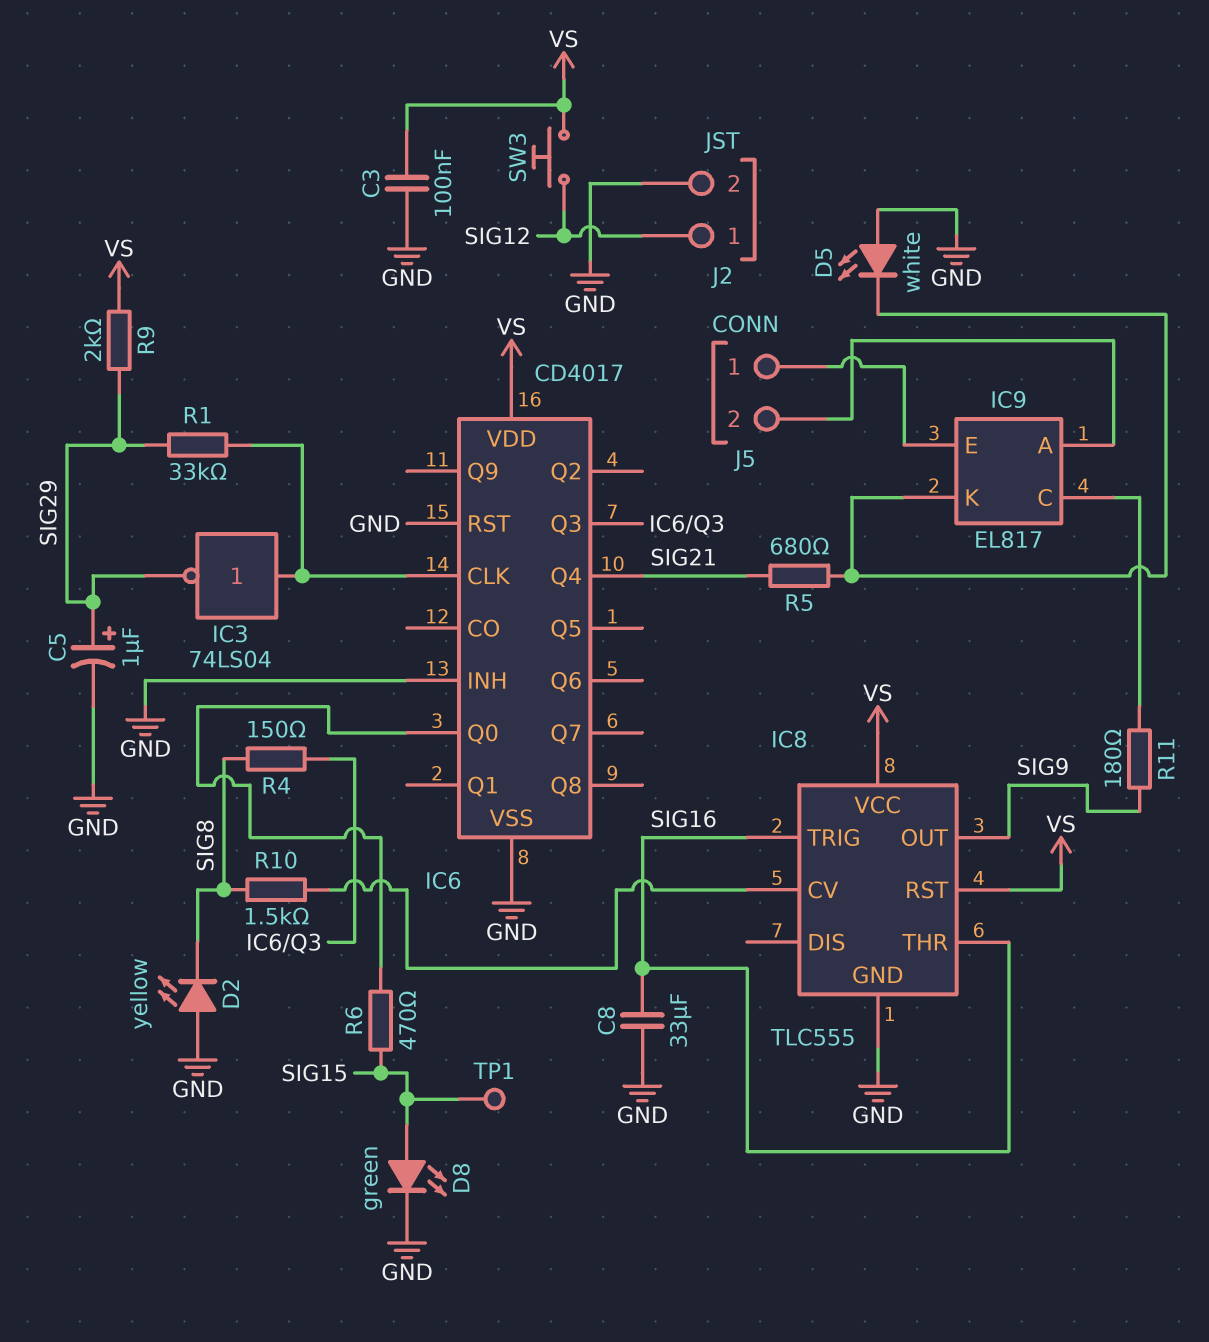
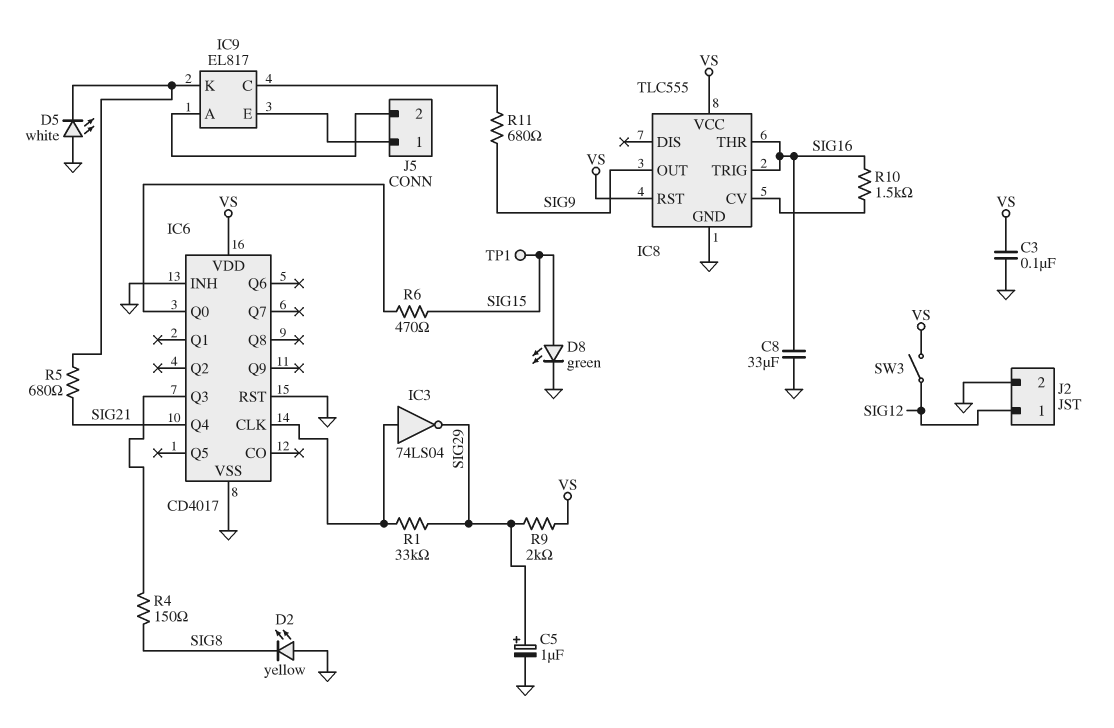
R10: 1.5k (IC8/CV, SIG8) -> 1.5k (IC8/CV, SIG16)
R11: 180 (IC9/C, SIG9) -> 680 (IC9/C, SIG9)
SW3: button (SIG12, VS) -> switch (SIG12, VS)

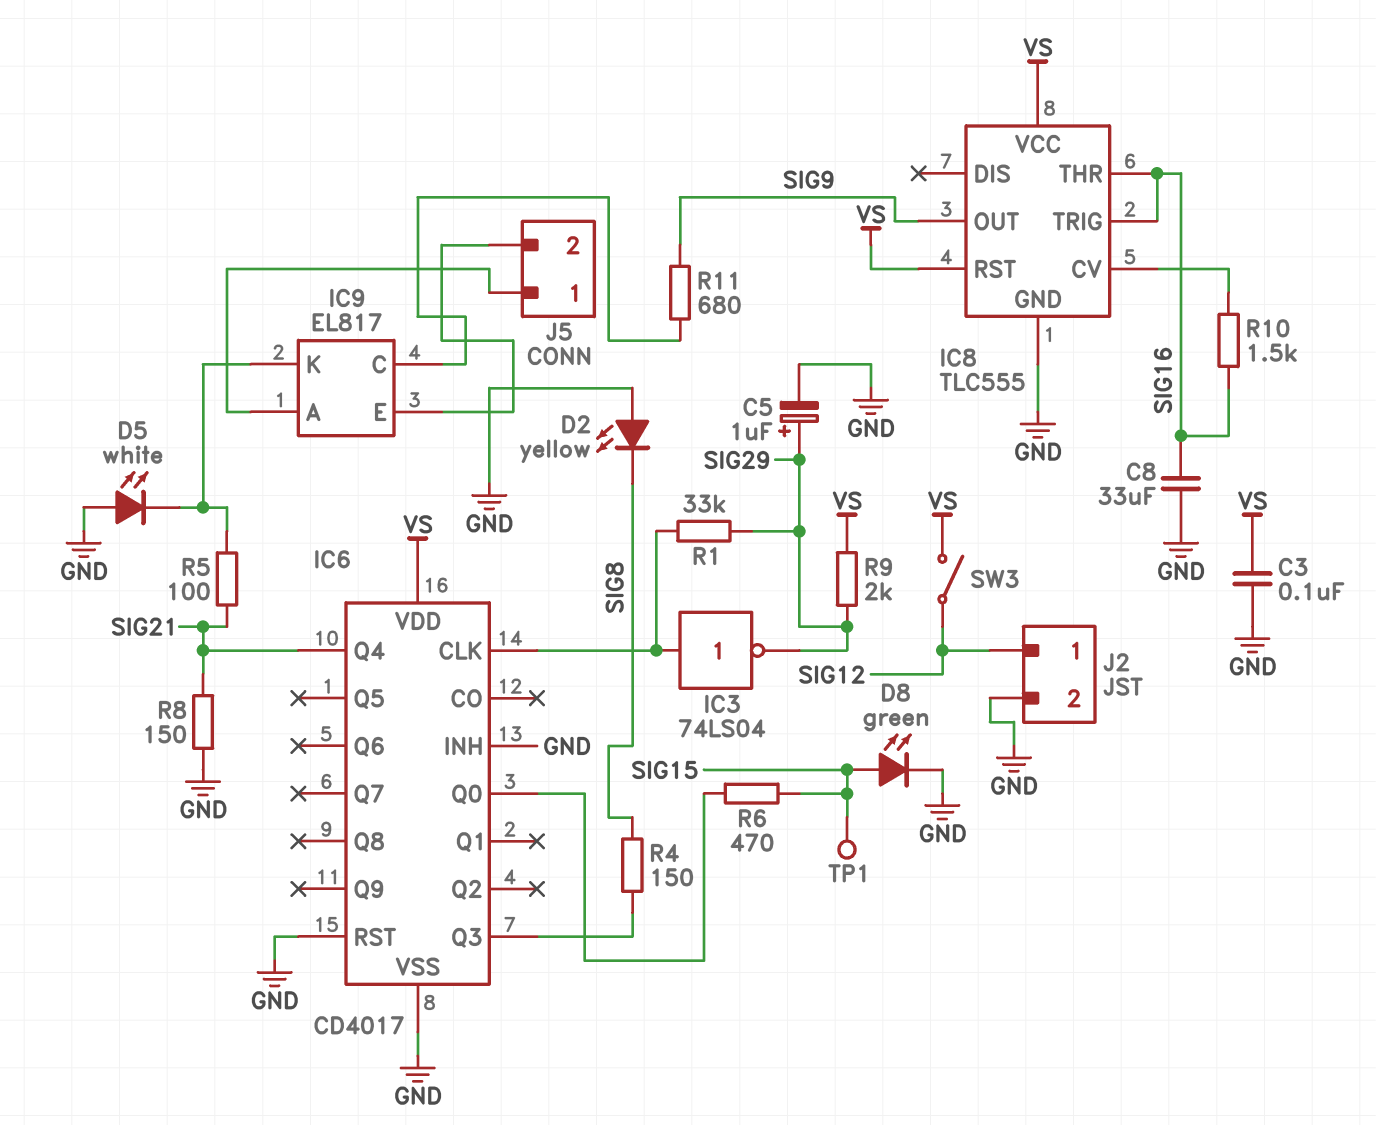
J5 pin 1: IC9/E -> IC9/A
J5 pin 2: IC9/A -> IC9/E
R5: 680 (IC9/K, SIG21) -> 100 (IC9/K, SIG21)
R8: none -> 150 (GND, SIG21)

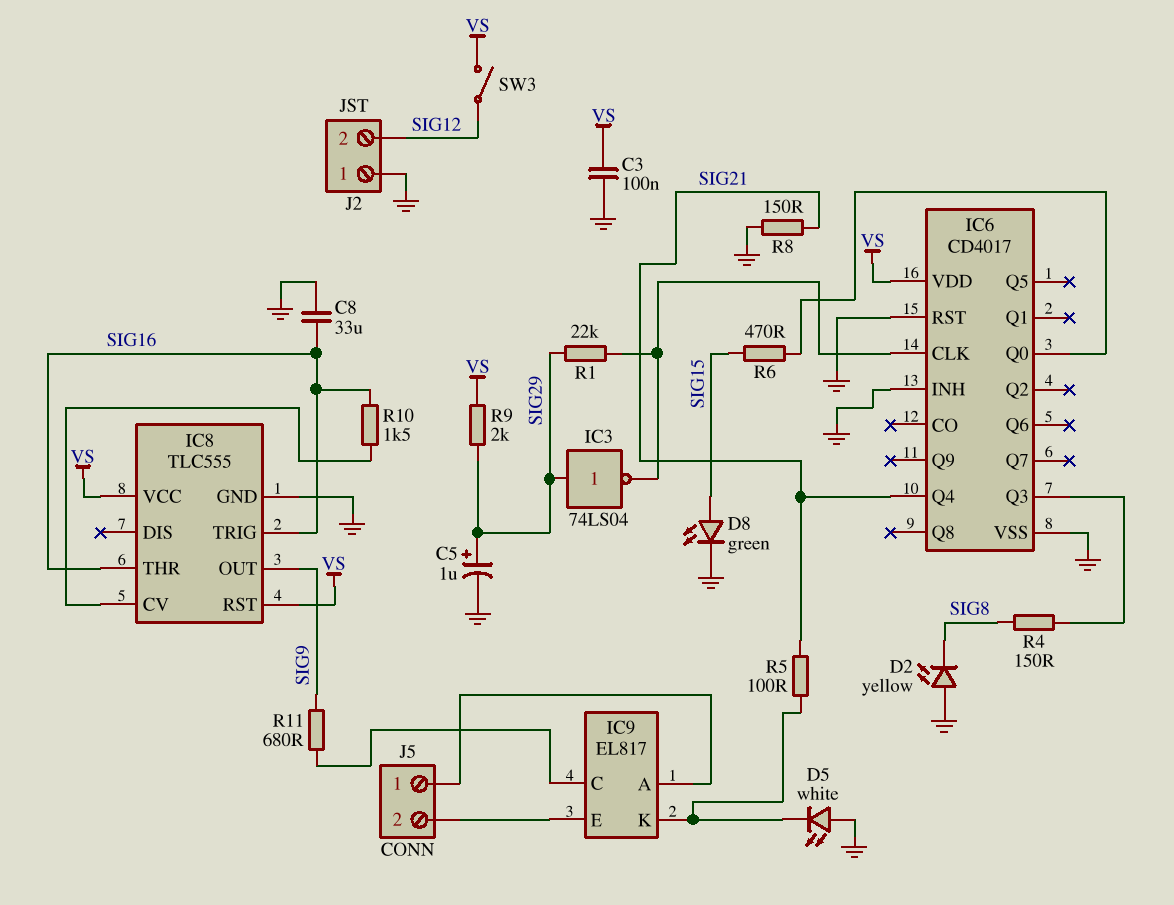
IC3: NOT 74LS04 (in IC6/CLK, out SIG29) -> NOT 74LS04 (in SIG29, out IC6/CLK)
J2 pin 1: SIG12 -> GND
J2 pin 2: GND -> SIG12
R1: 33k (IC6/CLK, SIG29) -> 22k (IC6/CLK, SIG29)
TP1: test point (SIG15) -> none

